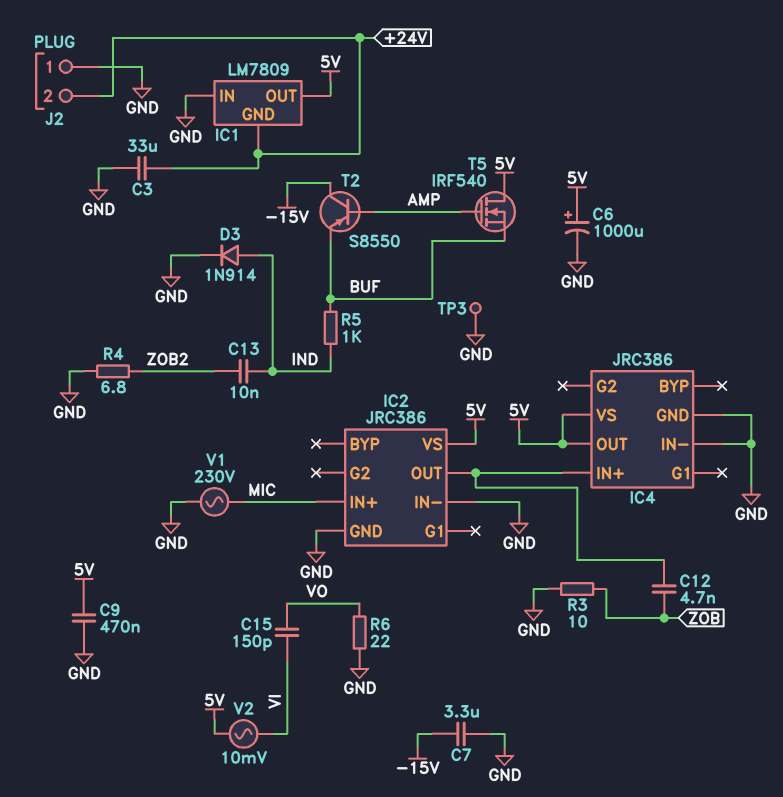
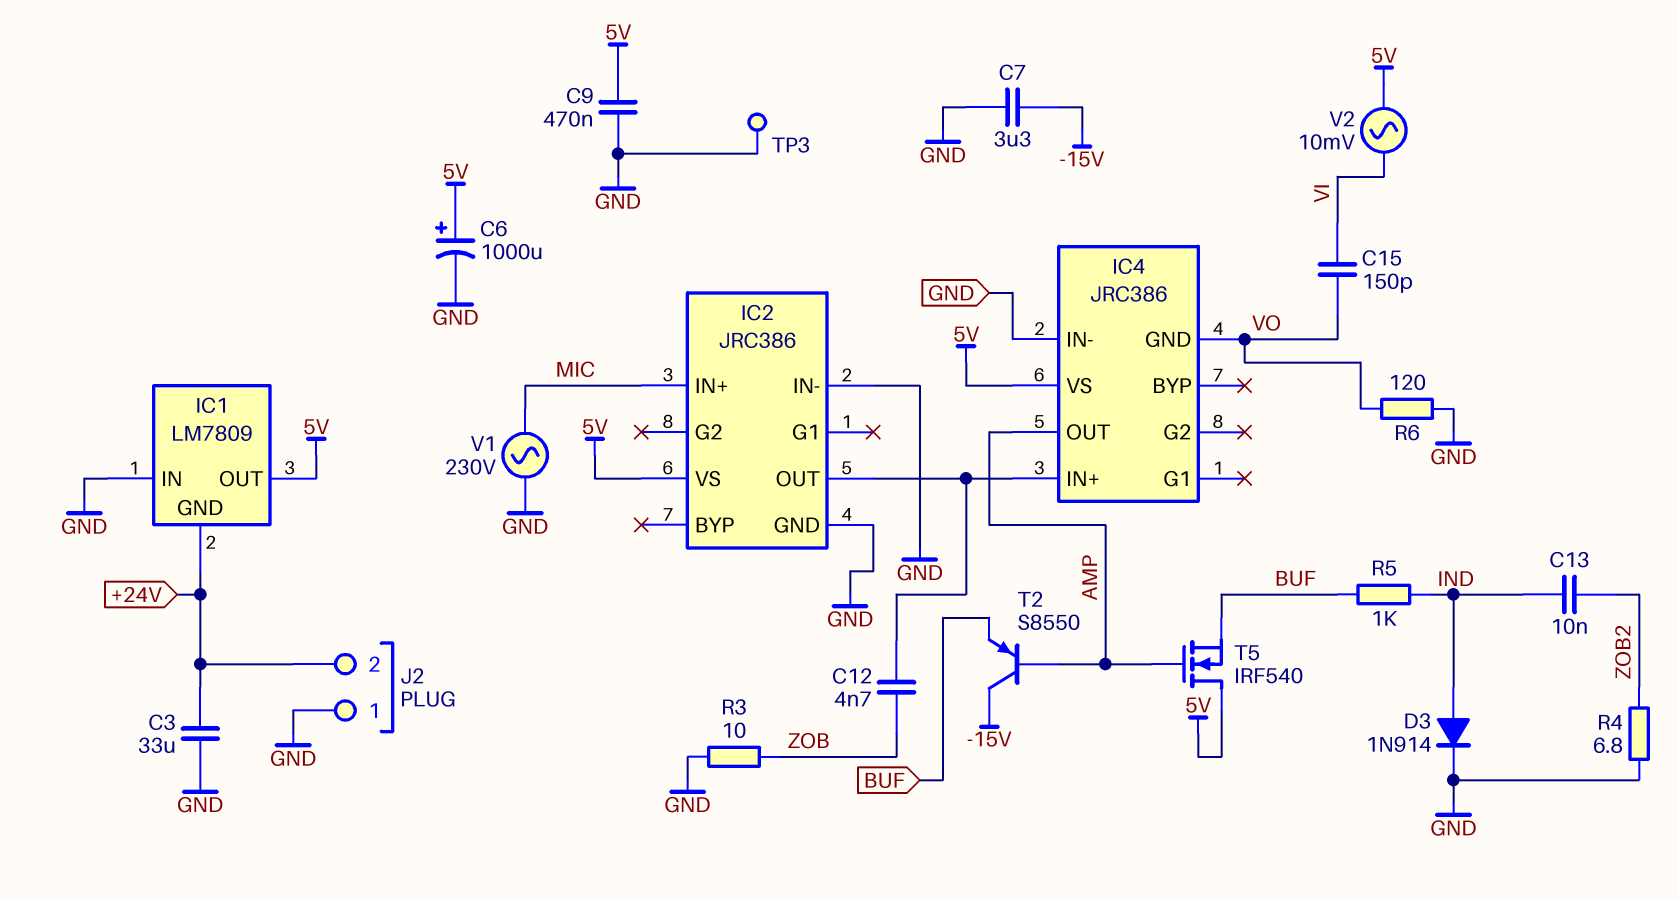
IC4 pin GND: GND -> VO
IC4 pin OUT: 5V -> AMP
R6: 22 (GND, VO) -> 120 (GND, VO)

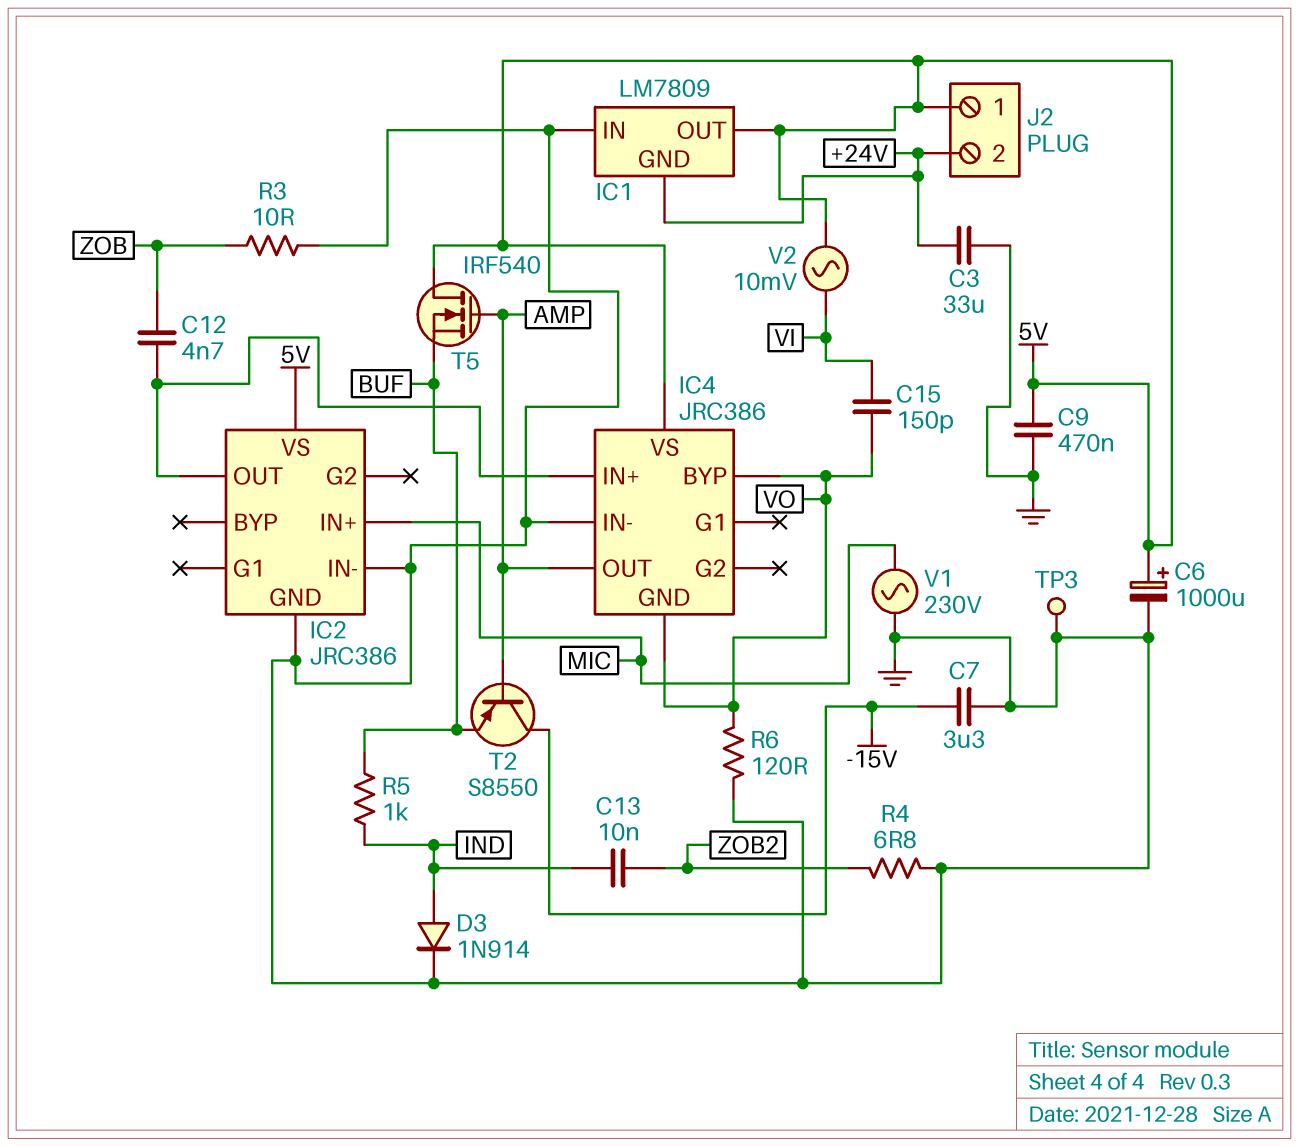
IC4 pin BYP: none -> VO
J2 pin 1: GND -> 5V

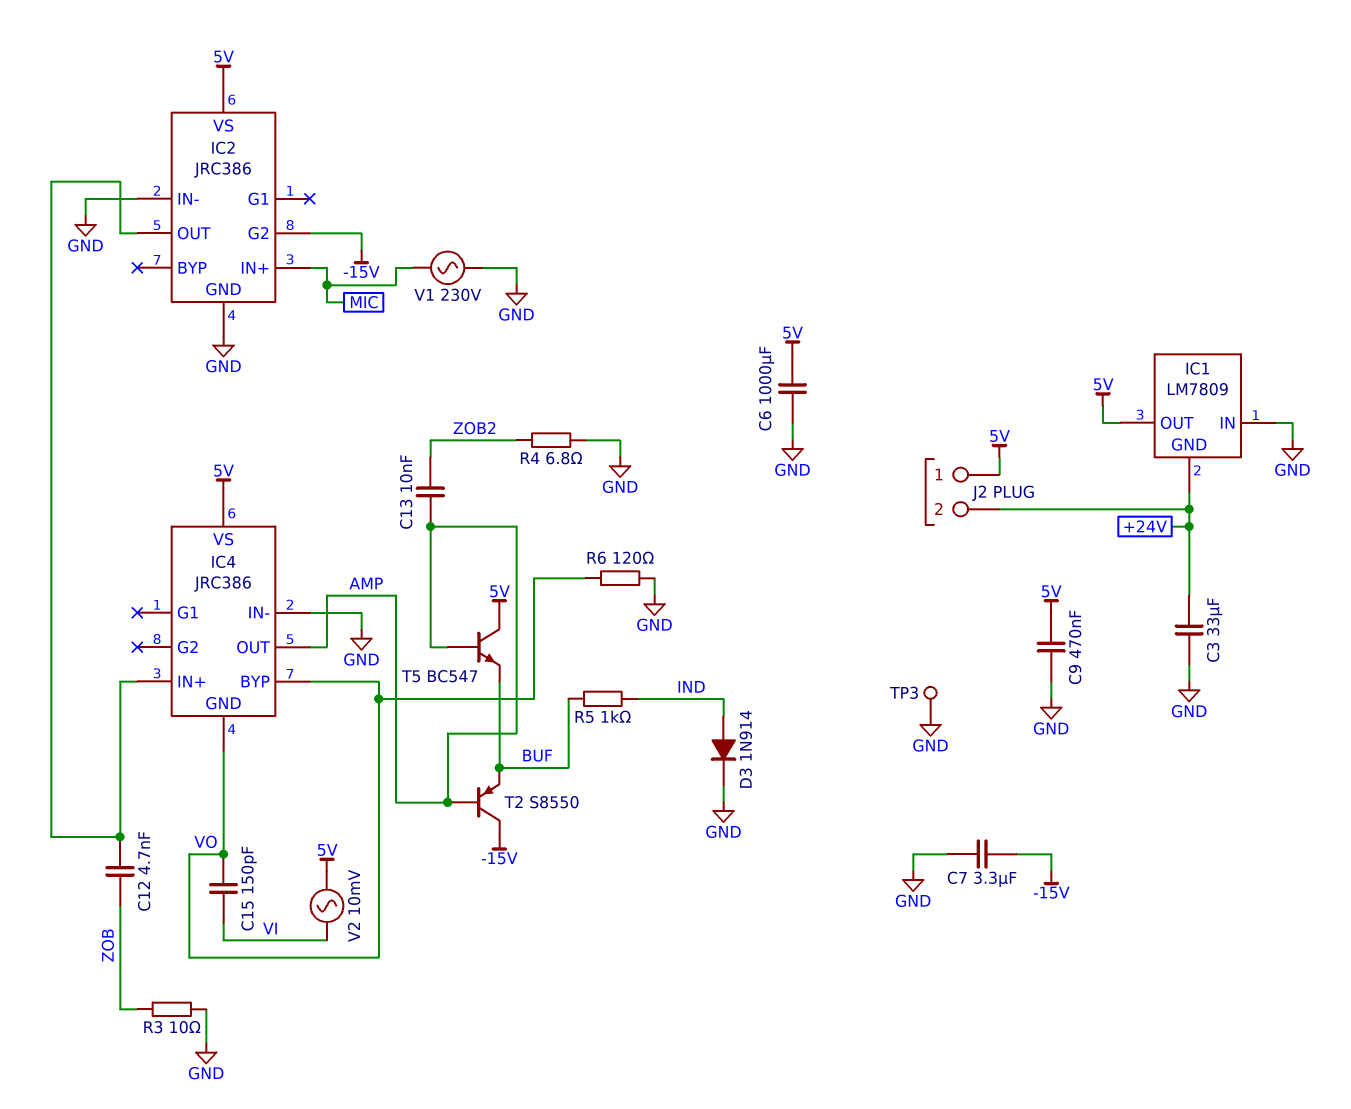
C6: 1000uF (plus 5V, minus GND) -> 1000uF (5V, GND)
C13: 10nF (IND, ZOB2) -> 10nF (AMP, ZOB2)
IC2 pin G2: none -> -15V
T5: NMOS IRF540 (G AMP, D 5V, S BUF) -> NPN BC547 (B AMP, C 5V, E BUF)

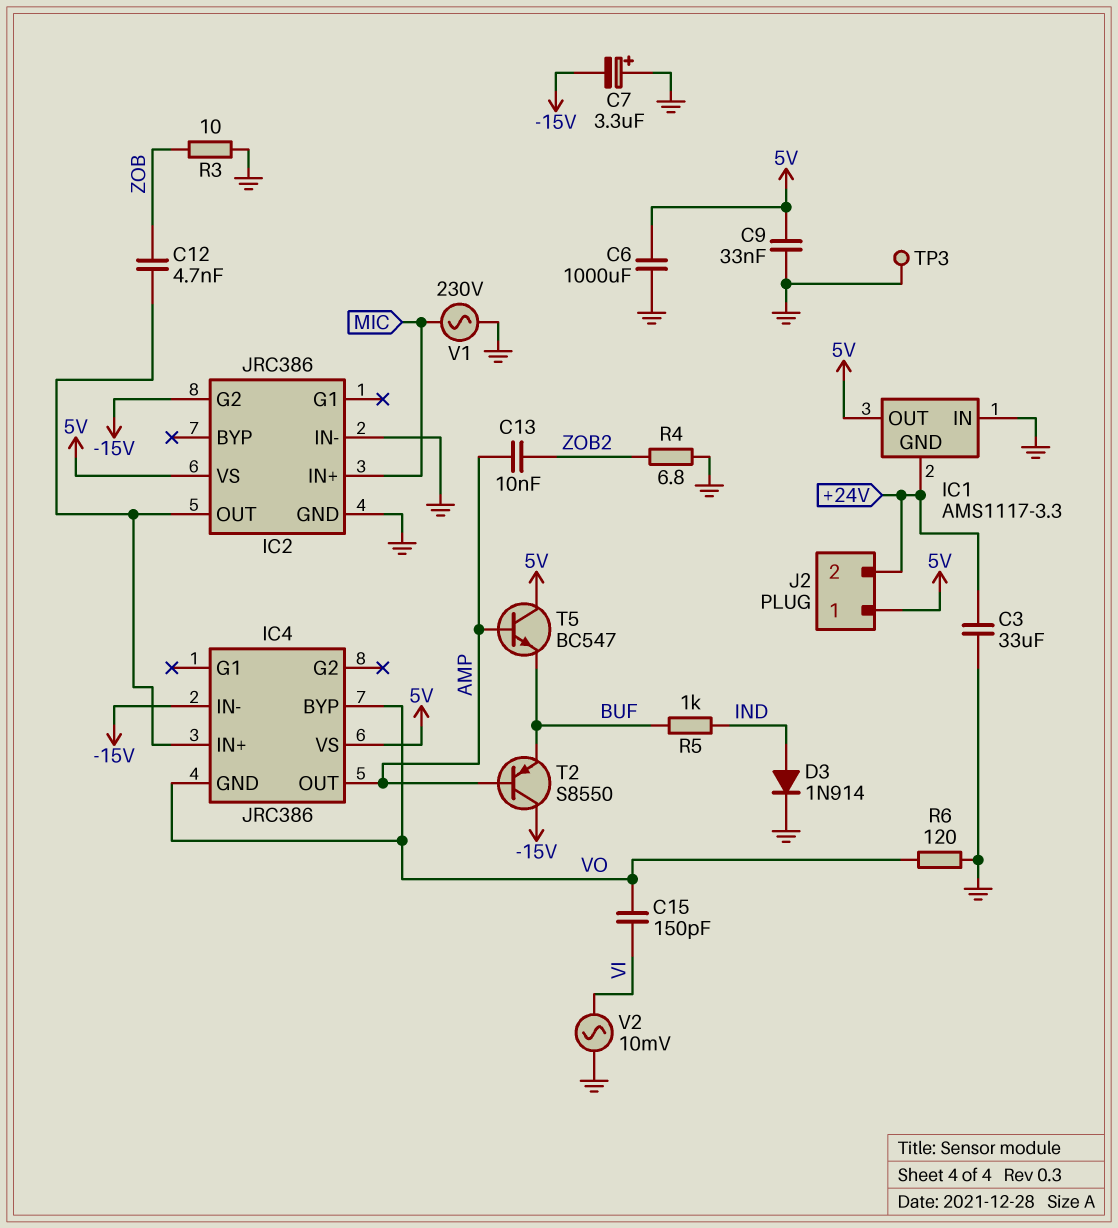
C7: 3.3uF (-15V, GND) -> 3.3uF (plus GND, minus -15V)
C9: 470nF (5V, GND) -> 33nF (5V, GND)
IC1: LM7809 -> AMS1117-3.3
IC4 pin IN-: GND -> -15V
V2: AC 10mV (5V, VI) -> AC 10mV (GND, VI)

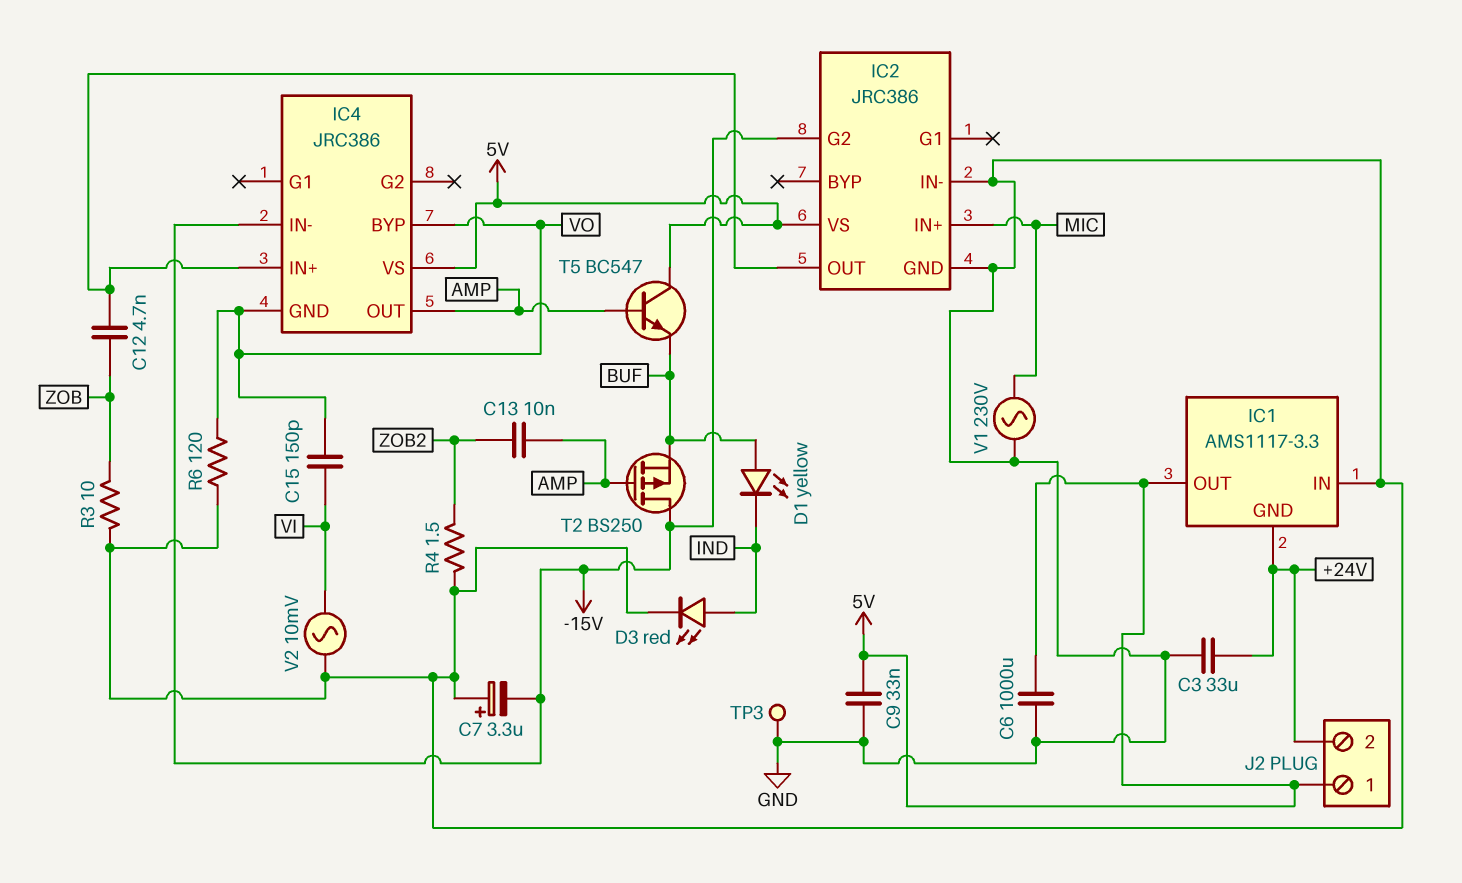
D1: none -> LED yellow (A BUF, K IND)
D3: diode 1N914 (A IND, K GND) -> LED red (A IND, K GND)
R4: 6.8 (GND, ZOB2) -> 1.5 (GND, ZOB2)
R5: 1k (BUF, IND) -> none
T2: PNP S8550 (B AMP, C -15V, E BUF) -> PMOS BS250 (G AMP, D -15V, S BUF)

